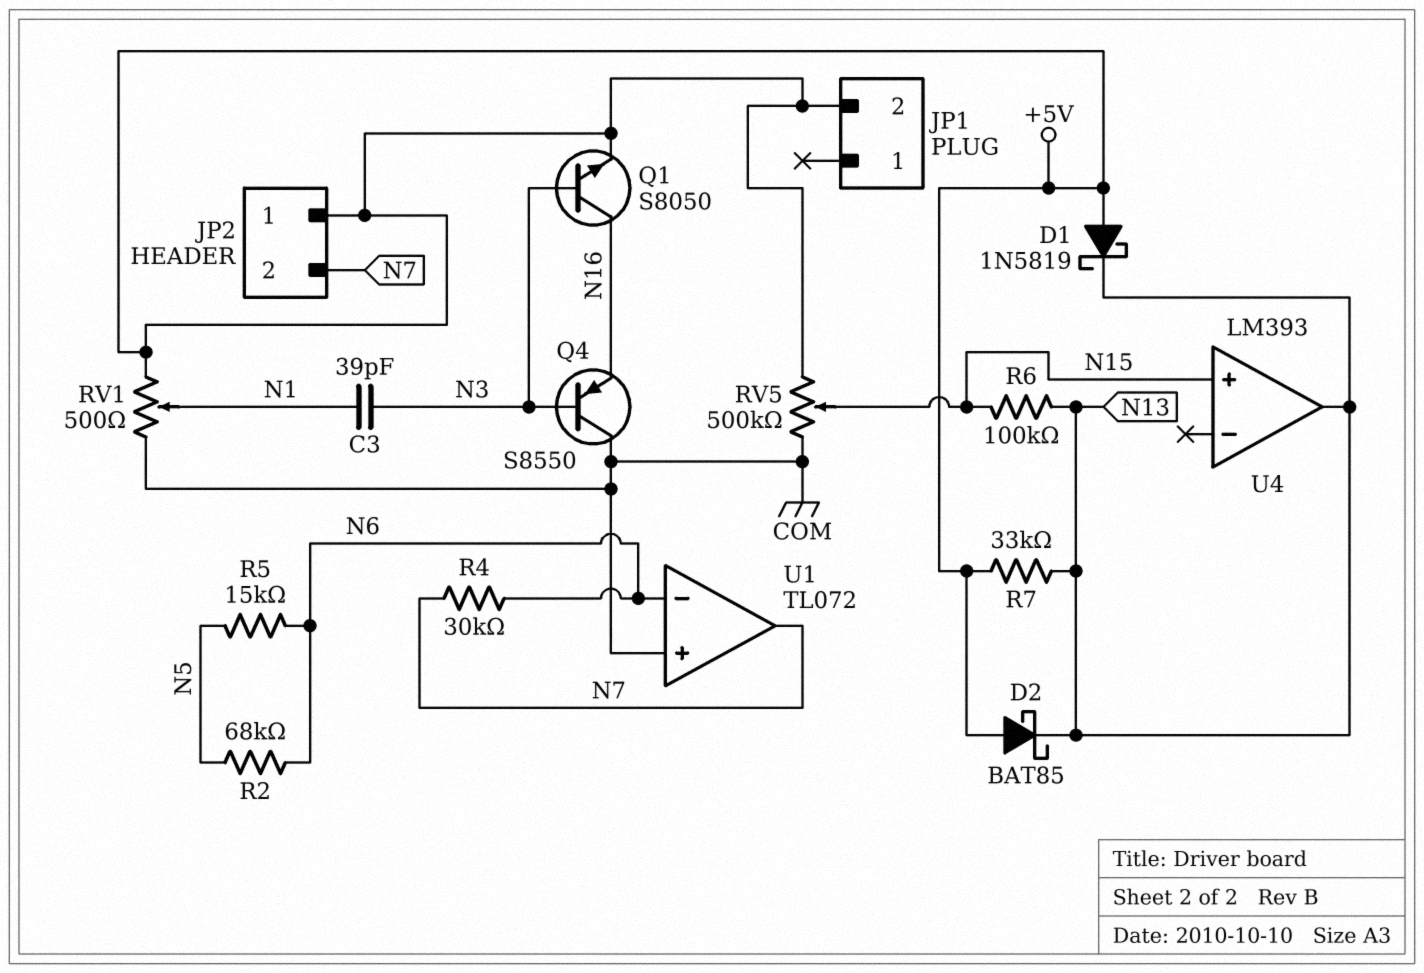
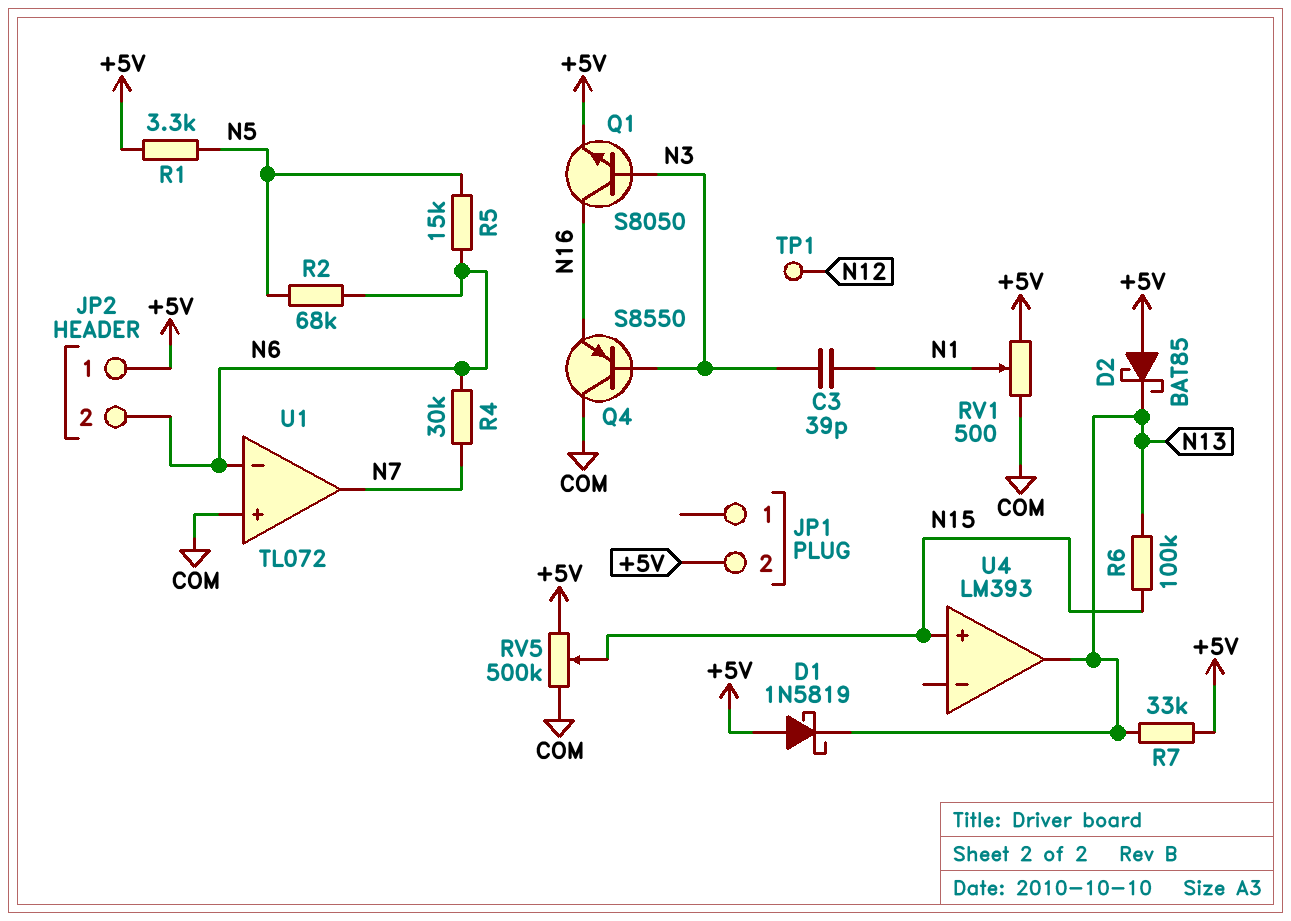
JP2 pin 2: N7 -> N6
R1: none -> 3.3k (+5V, N5)
TP1: none -> test point (N12)

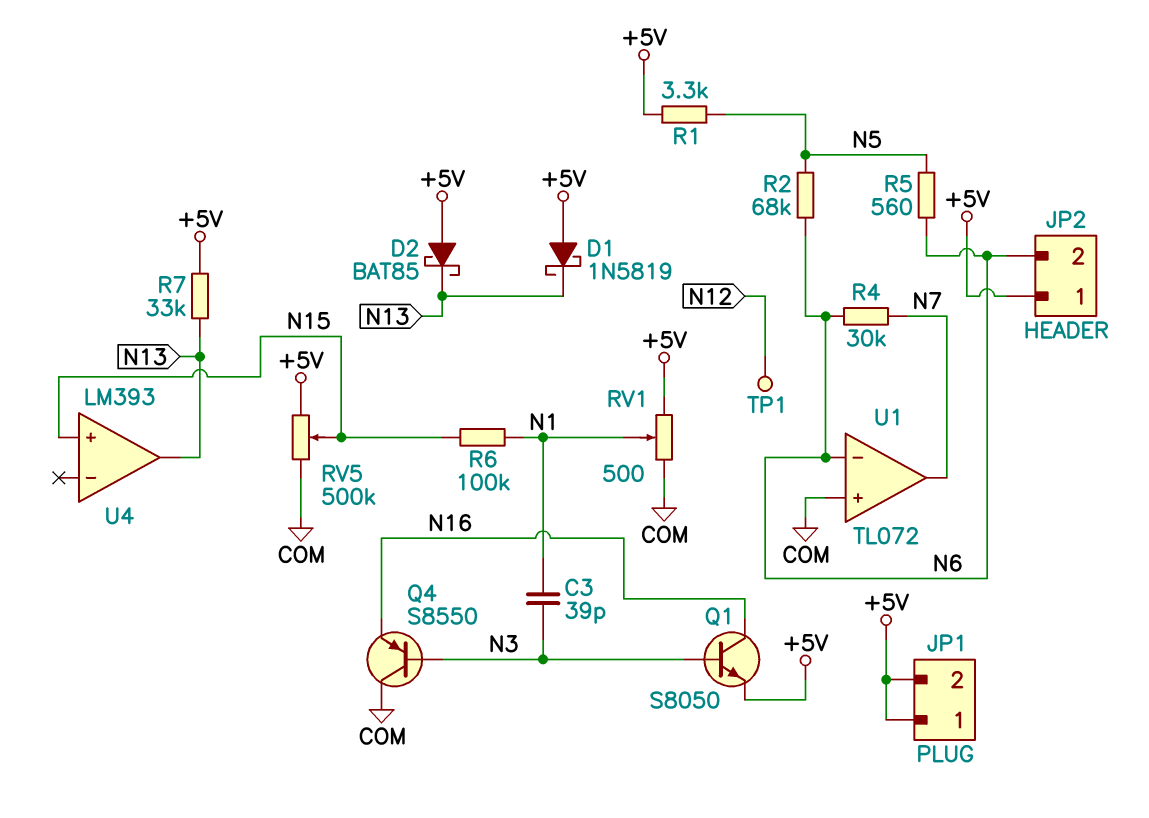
JP1 pin 1: none -> +5V
R5: 15k (N5, N6) -> 560 (N5, N6)
R6: 100k (N13, N15) -> 100k (N1, N15)

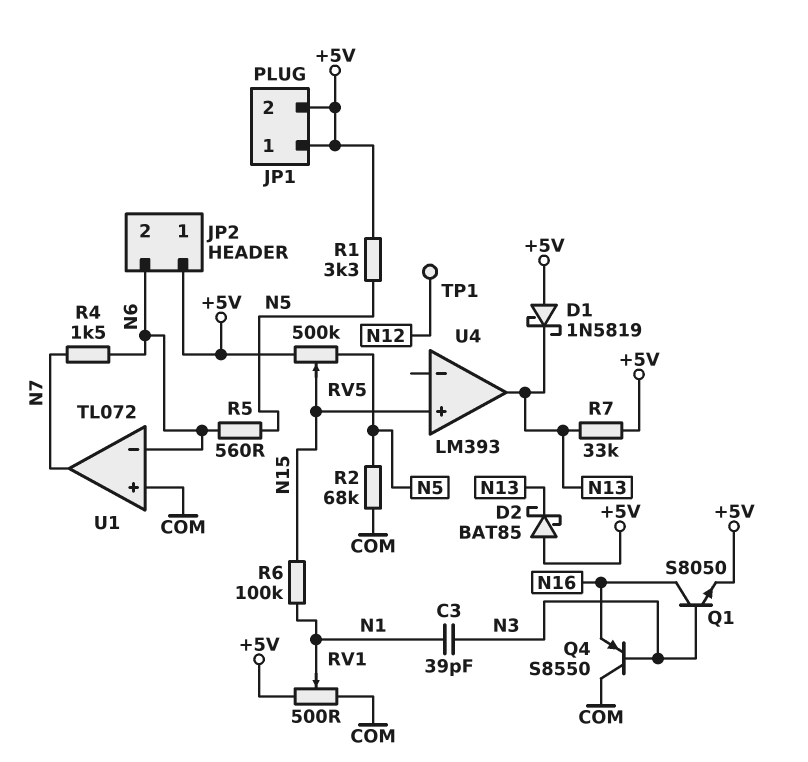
R2: 68k (N5, N6) -> 68k (COM, N5)
R4: 30k (N6, N7) -> 1.5k (N6, N7)
RV5: 500k (+5V, COM, wiper N15) -> 500k (+5V, N5, wiper N15)

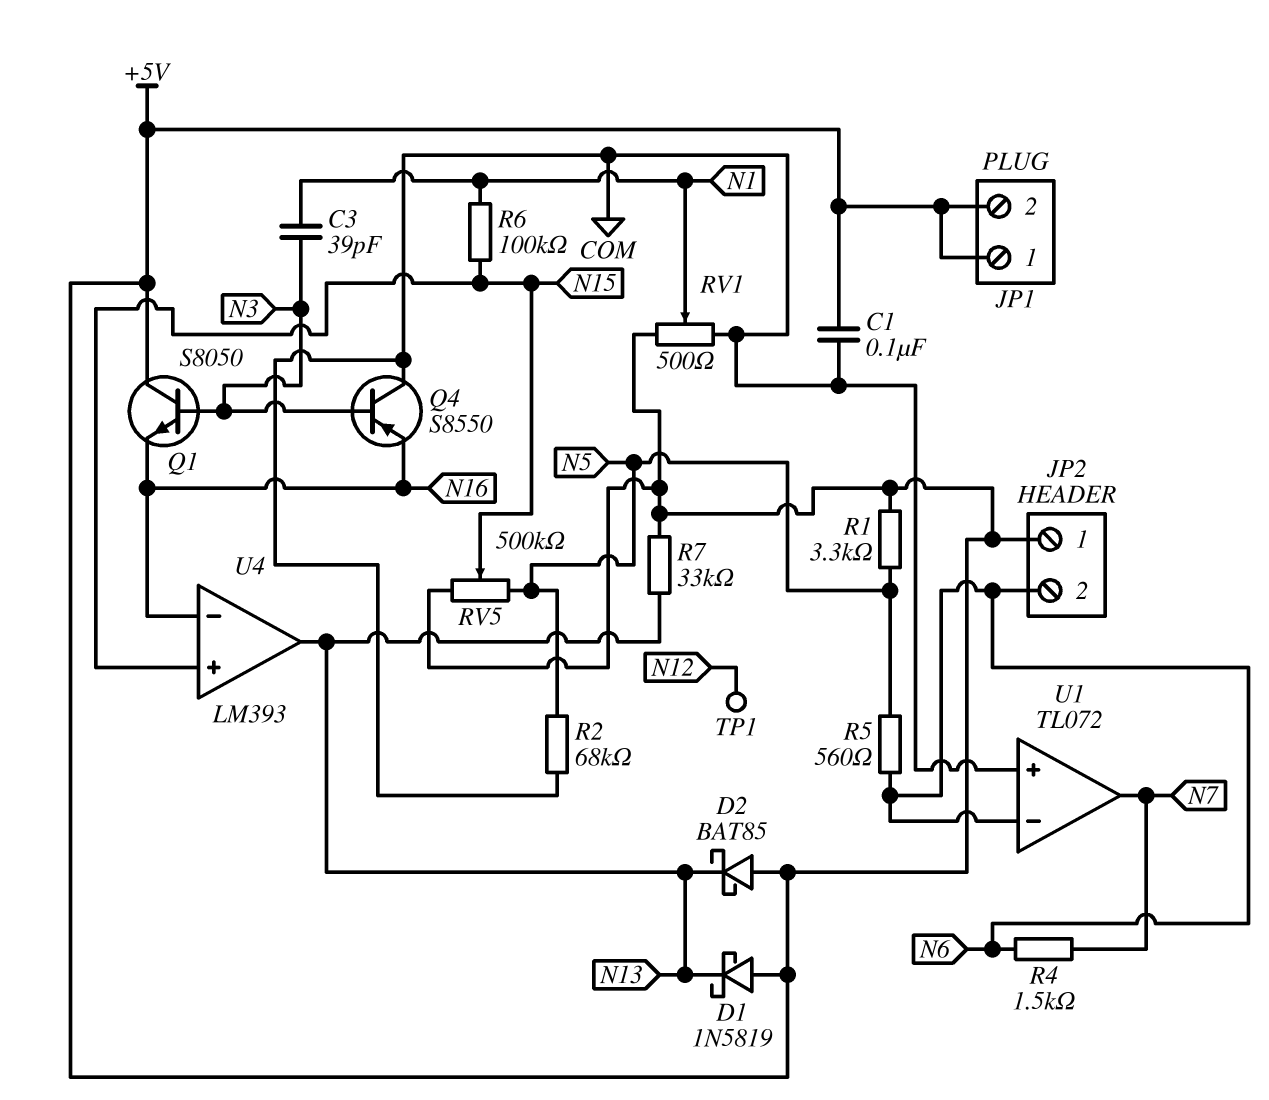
C1: none -> 100nF (+5V, COM)
Q1: NPN S8050 (B N3, C N16, E +5V) -> NPN S8050 (B N3, C +5V, E N16)
U4 pin in-: none -> N16

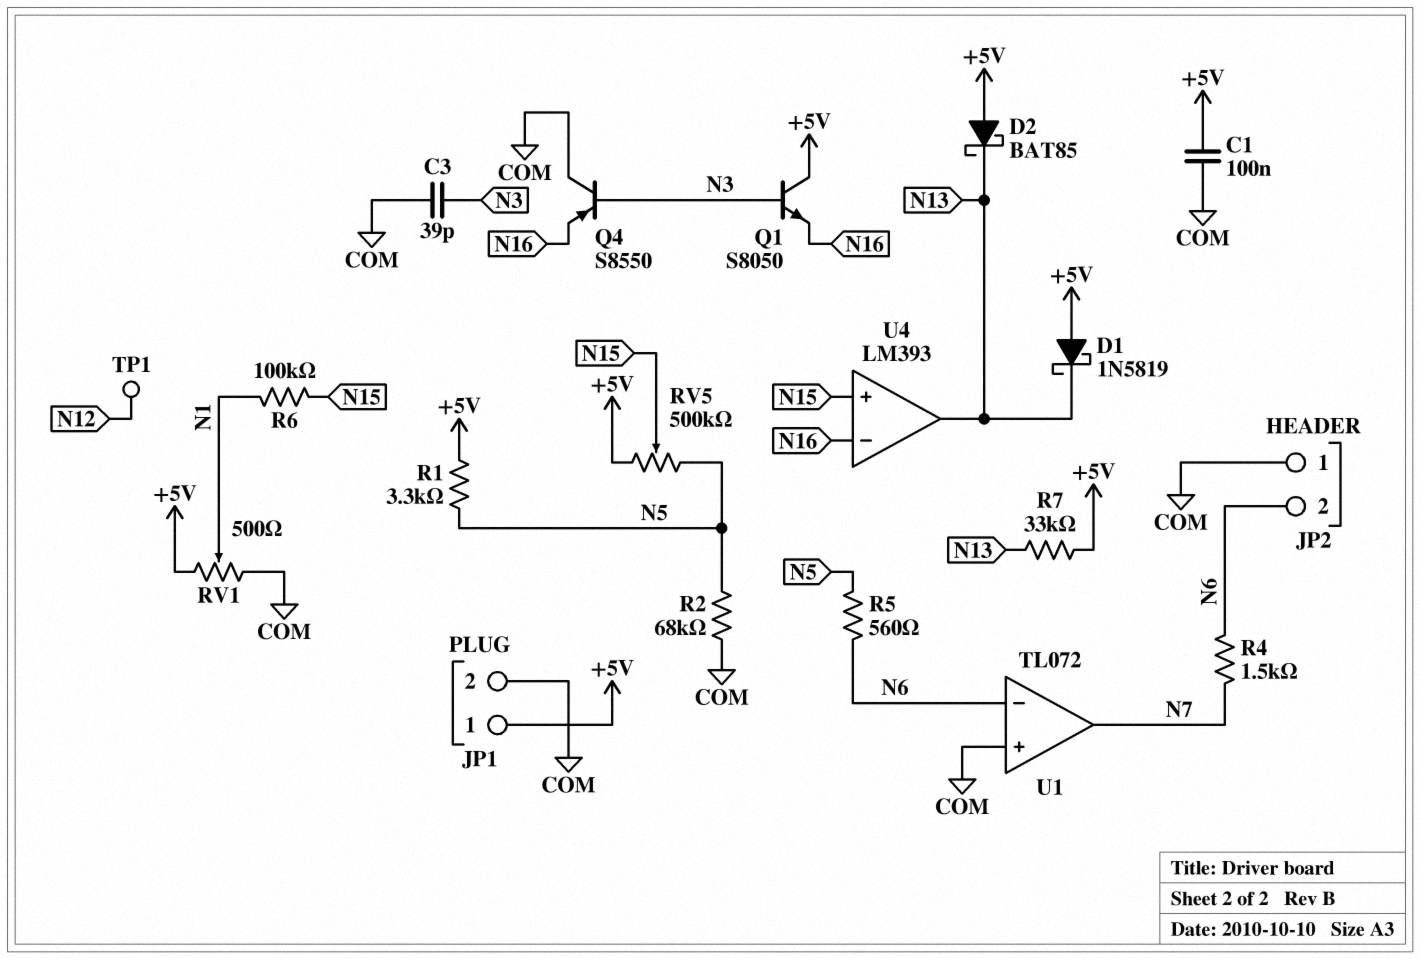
C3: 39pF (N1, N3) -> 39pF (COM, N3)
JP1 pin 2: +5V -> COM
JP2 pin 1: +5V -> COM

